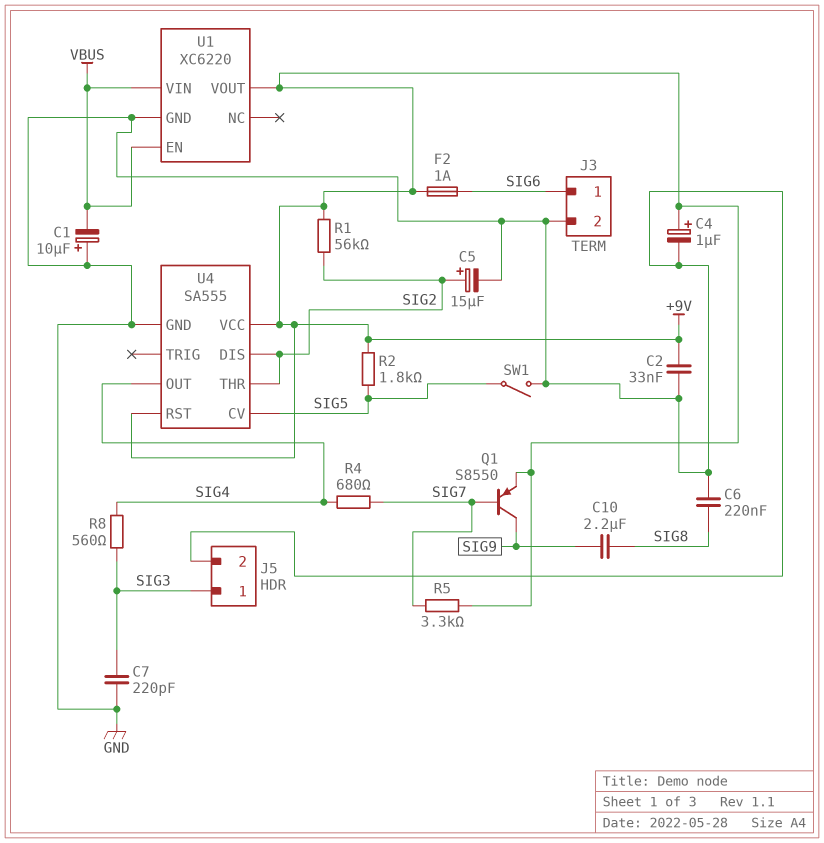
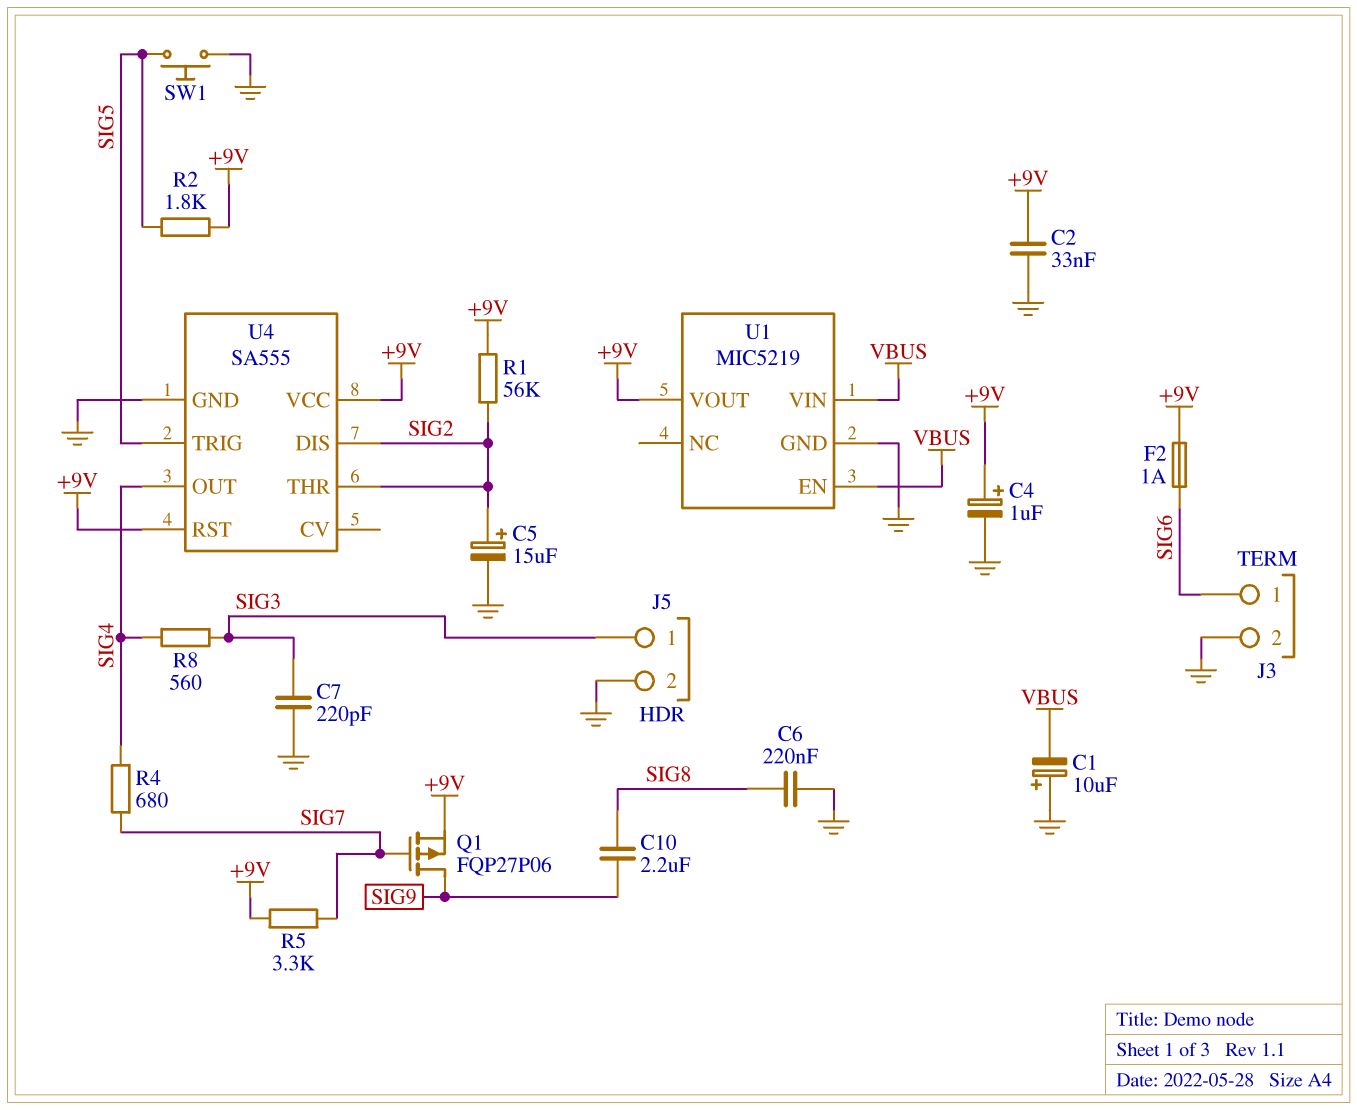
Q1: PNP S8550 (B SIG7, C SIG9, E +9V) -> PMOS FQP27P06 (G SIG7, D SIG9, S +9V)
SW1: switch (GND, SIG5) -> button (GND, SIG5)
U1: XC6220 -> MIC5219
U4 pin CV: SIG5 -> none
U4 pin TRIG: none -> SIG5

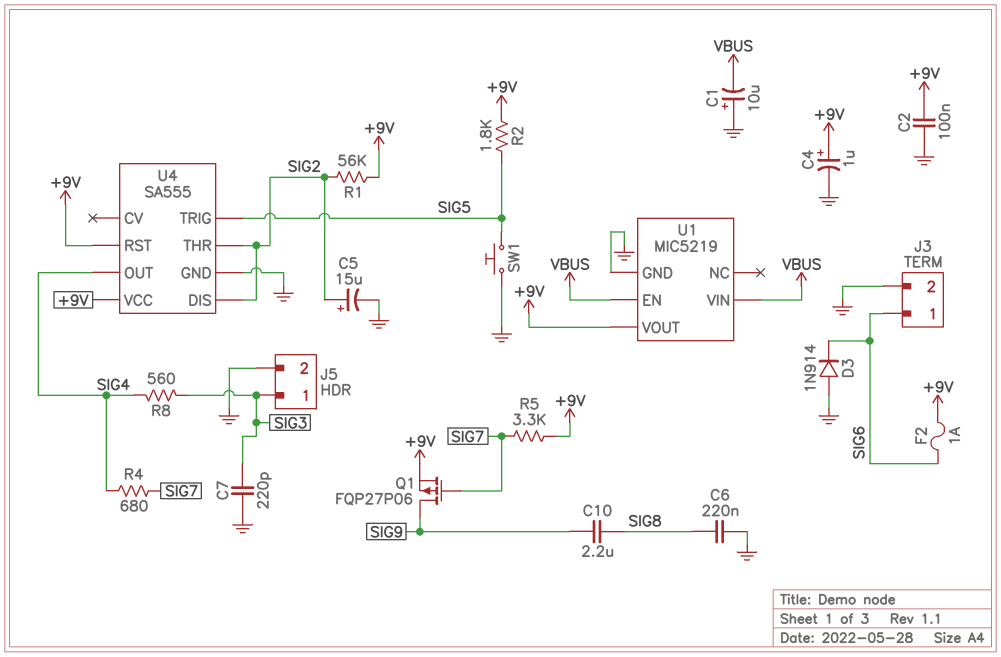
C2: 33nF (+9V, GND) -> 100nF (+9V, GND)
D3: none -> diode 1N914 (A GND, K SIG6)

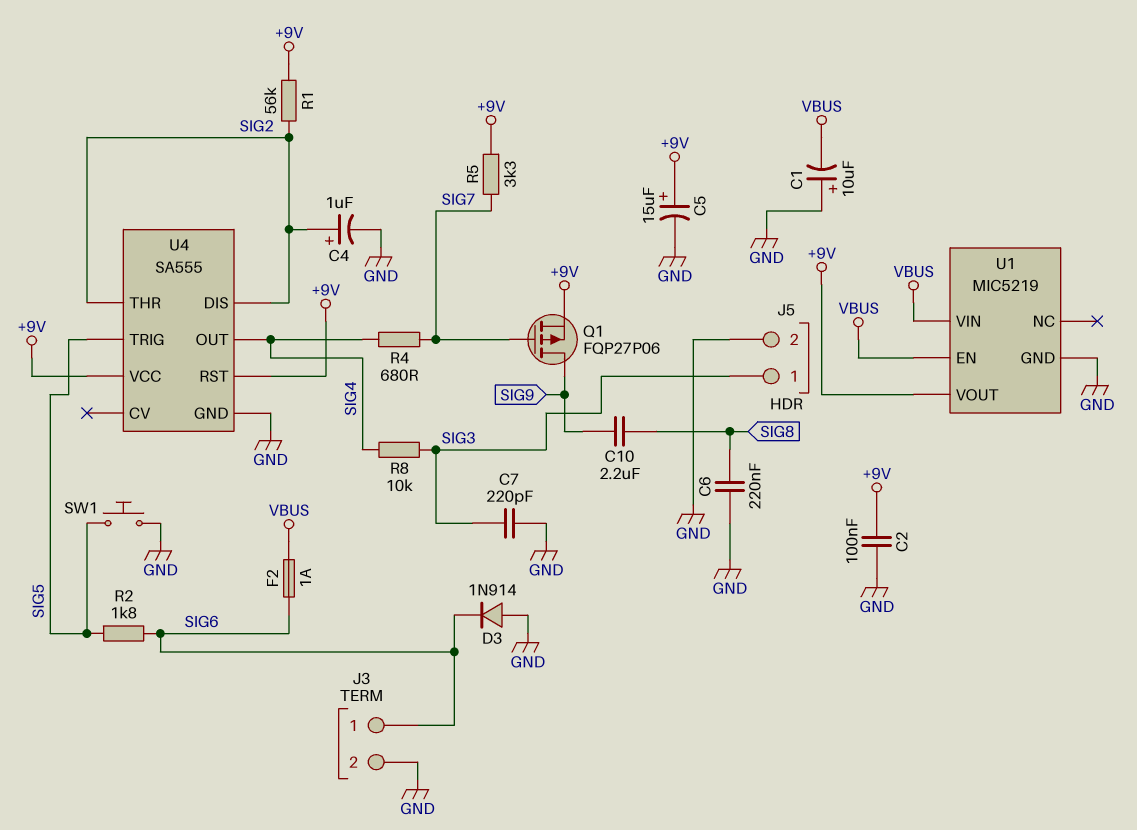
C4: 1uF (plus +9V, minus GND) -> 1uF (plus SIG2, minus GND)
C5: 15uF (plus SIG2, minus GND) -> 15uF (plus +9V, minus GND)
F2: 1A (+9V, SIG6) -> 1A (SIG6, VBUS)
R2: 1.8k (+9V, SIG5) -> 1.8k (SIG5, SIG6)
R8: 560 (SIG3, SIG4) -> 10k (SIG3, SIG4)

